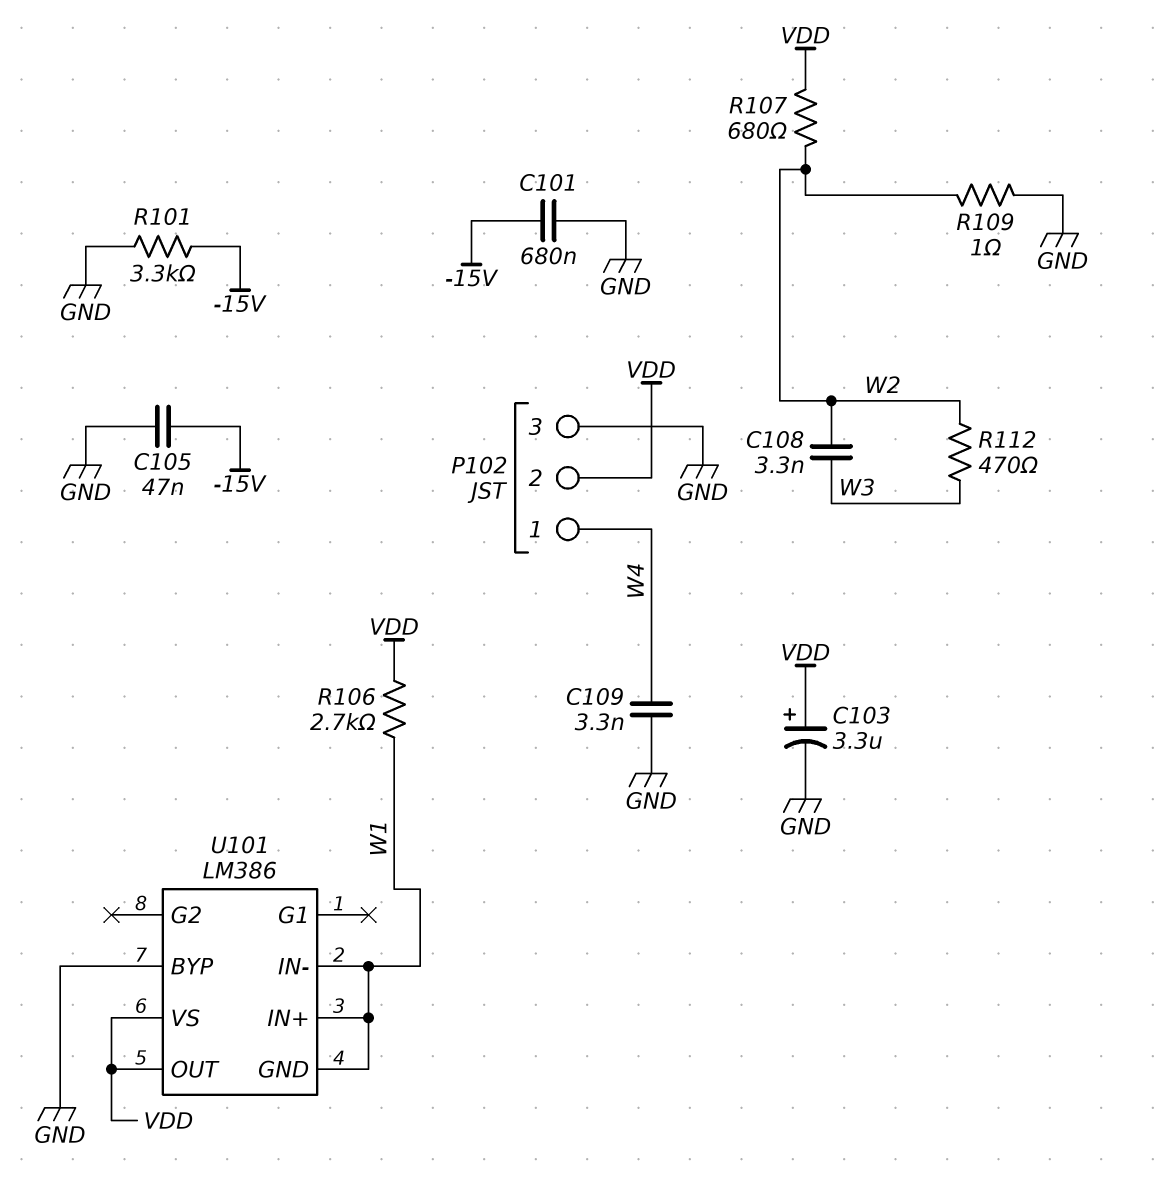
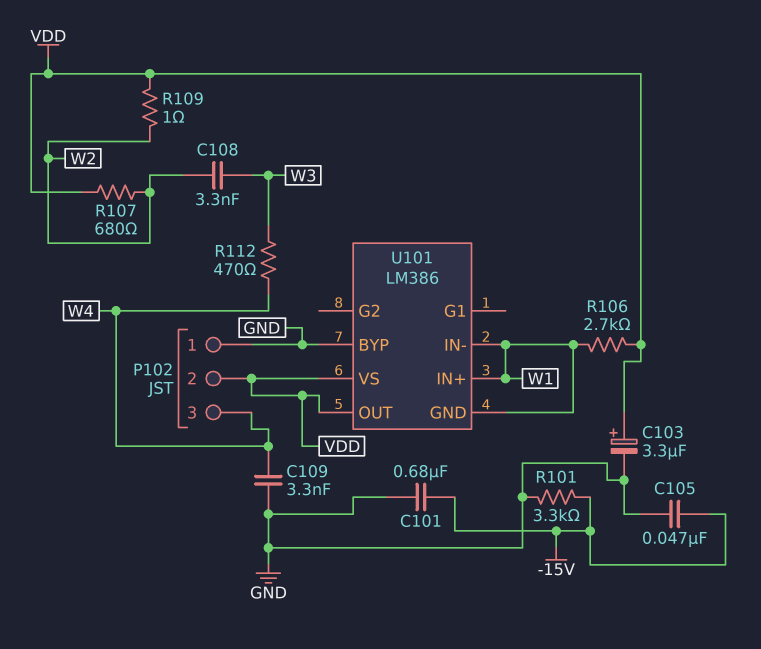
P102 pin 1: W4 -> GND
P102 pin 3: GND -> W4
R109: 1 (GND, W2) -> 1 (VDD, W2)
R112: 470 (W2, W3) -> 470 (W3, W4)

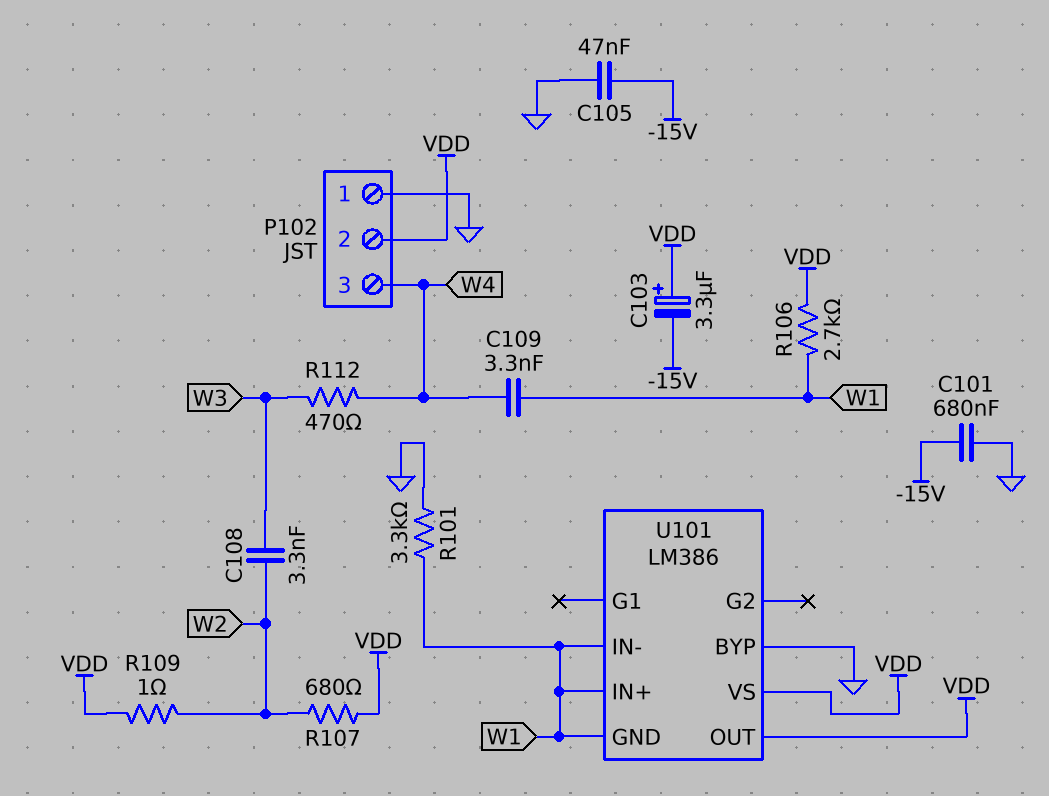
C103: 3.3uF (plus VDD, minus GND) -> 3.3uF (plus VDD, minus -15V)
C109: 3.3nF (GND, W4) -> 3.3nF (W1, W4)
R101: 3.3k (-15V, GND) -> 3.3k (GND, W1)

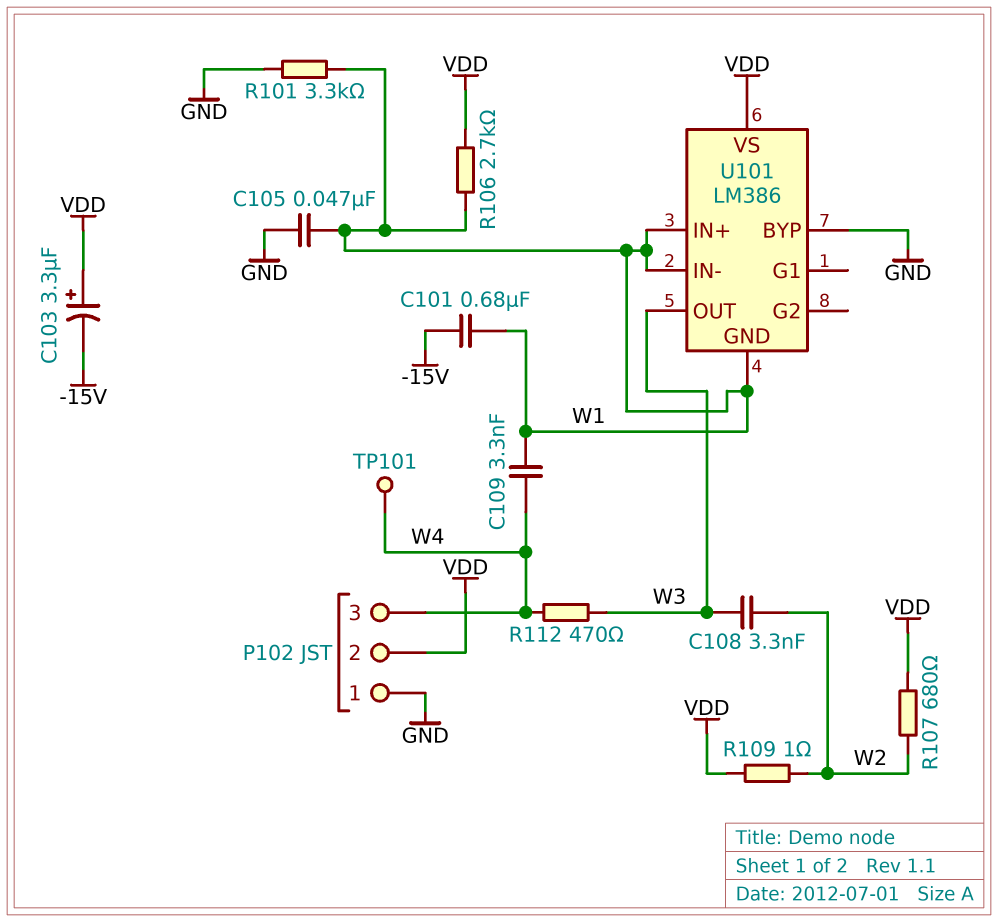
C101: 680nF (-15V, GND) -> 680nF (-15V, W1)
C105: 47nF (-15V, GND) -> 47nF (GND, W1)
TP101: none -> test point (W4)
U101 pin OUT: VDD -> W3

